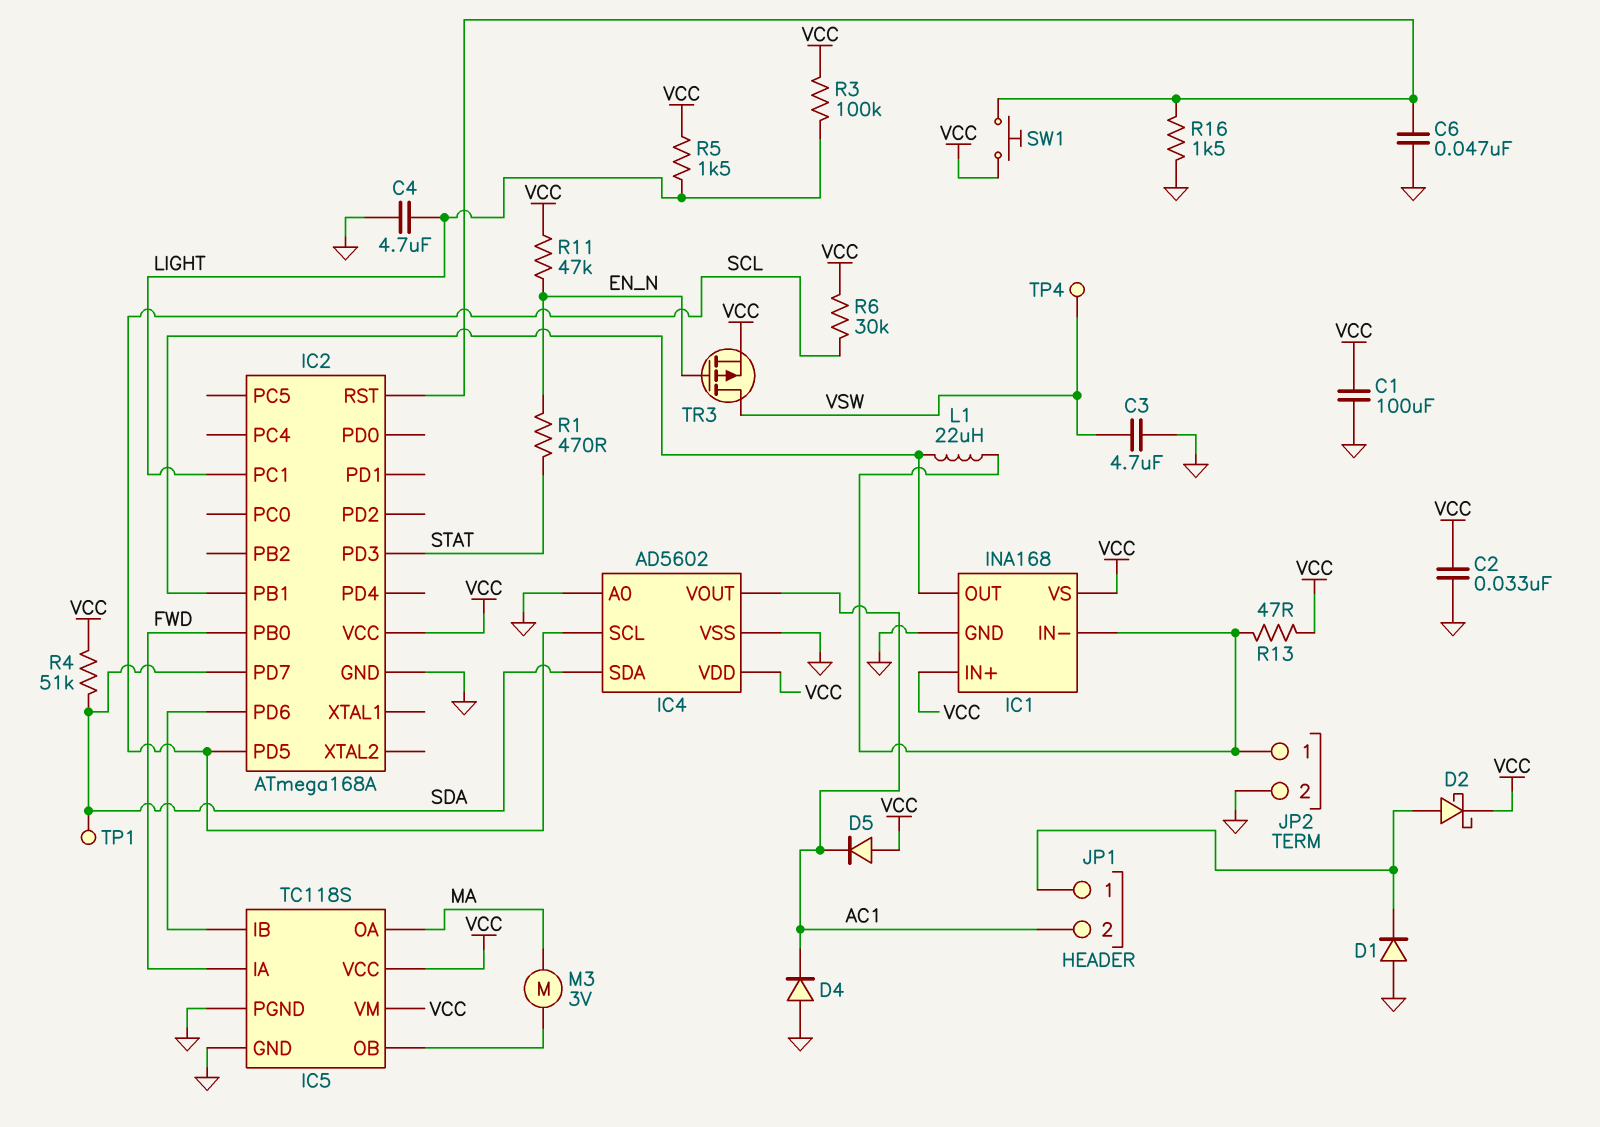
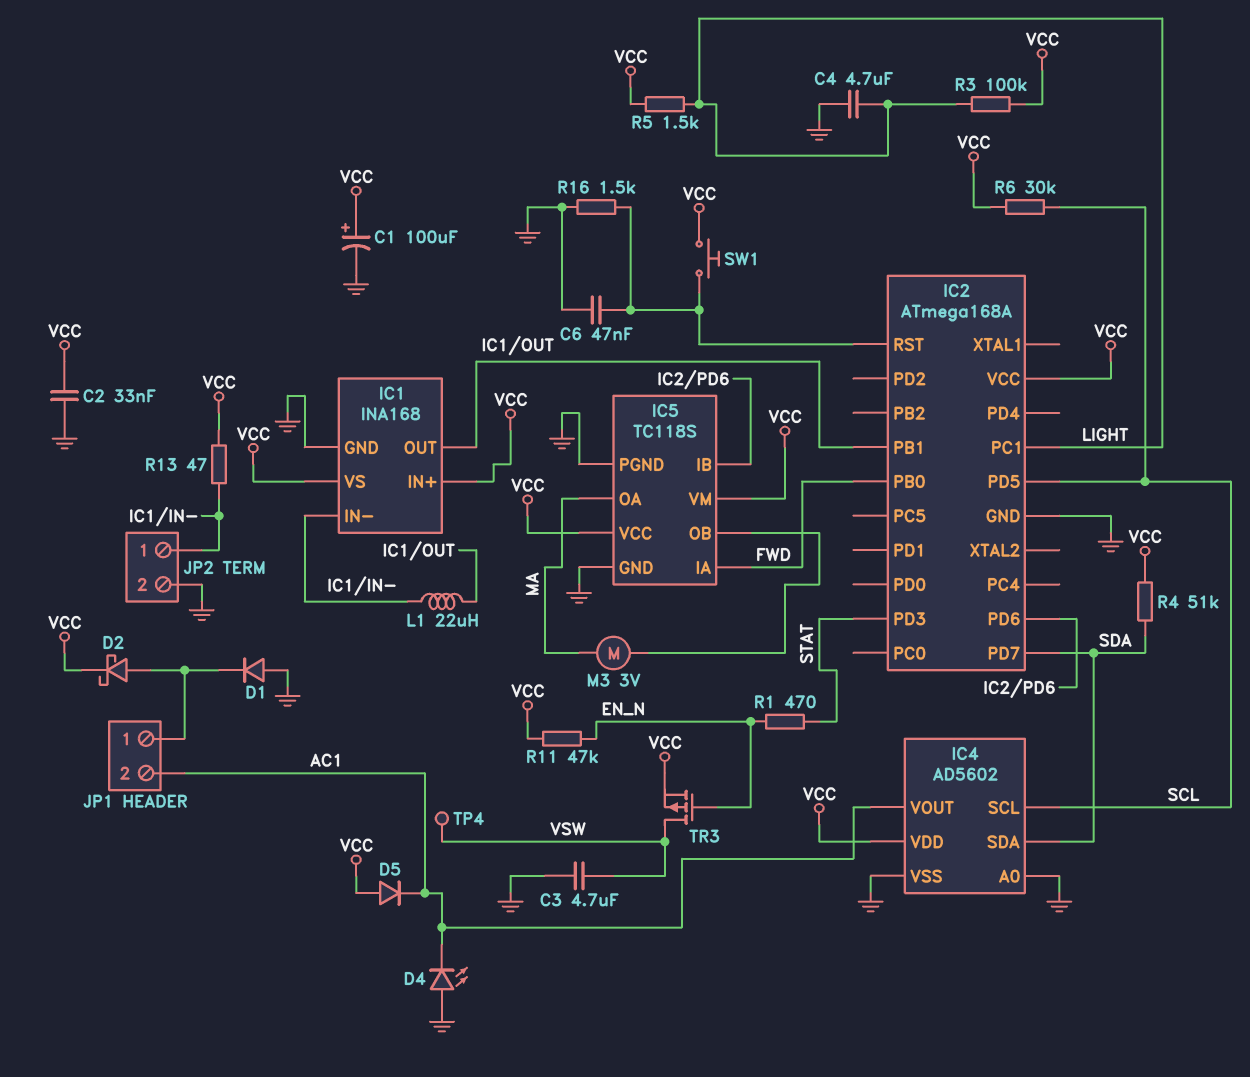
C1: 100uF (GND, VCC) -> 100uF (plus VCC, minus GND)
D4: diode (A GND, K AC1) -> LED (A GND, K AC1)
TP1: test point (SDA) -> none

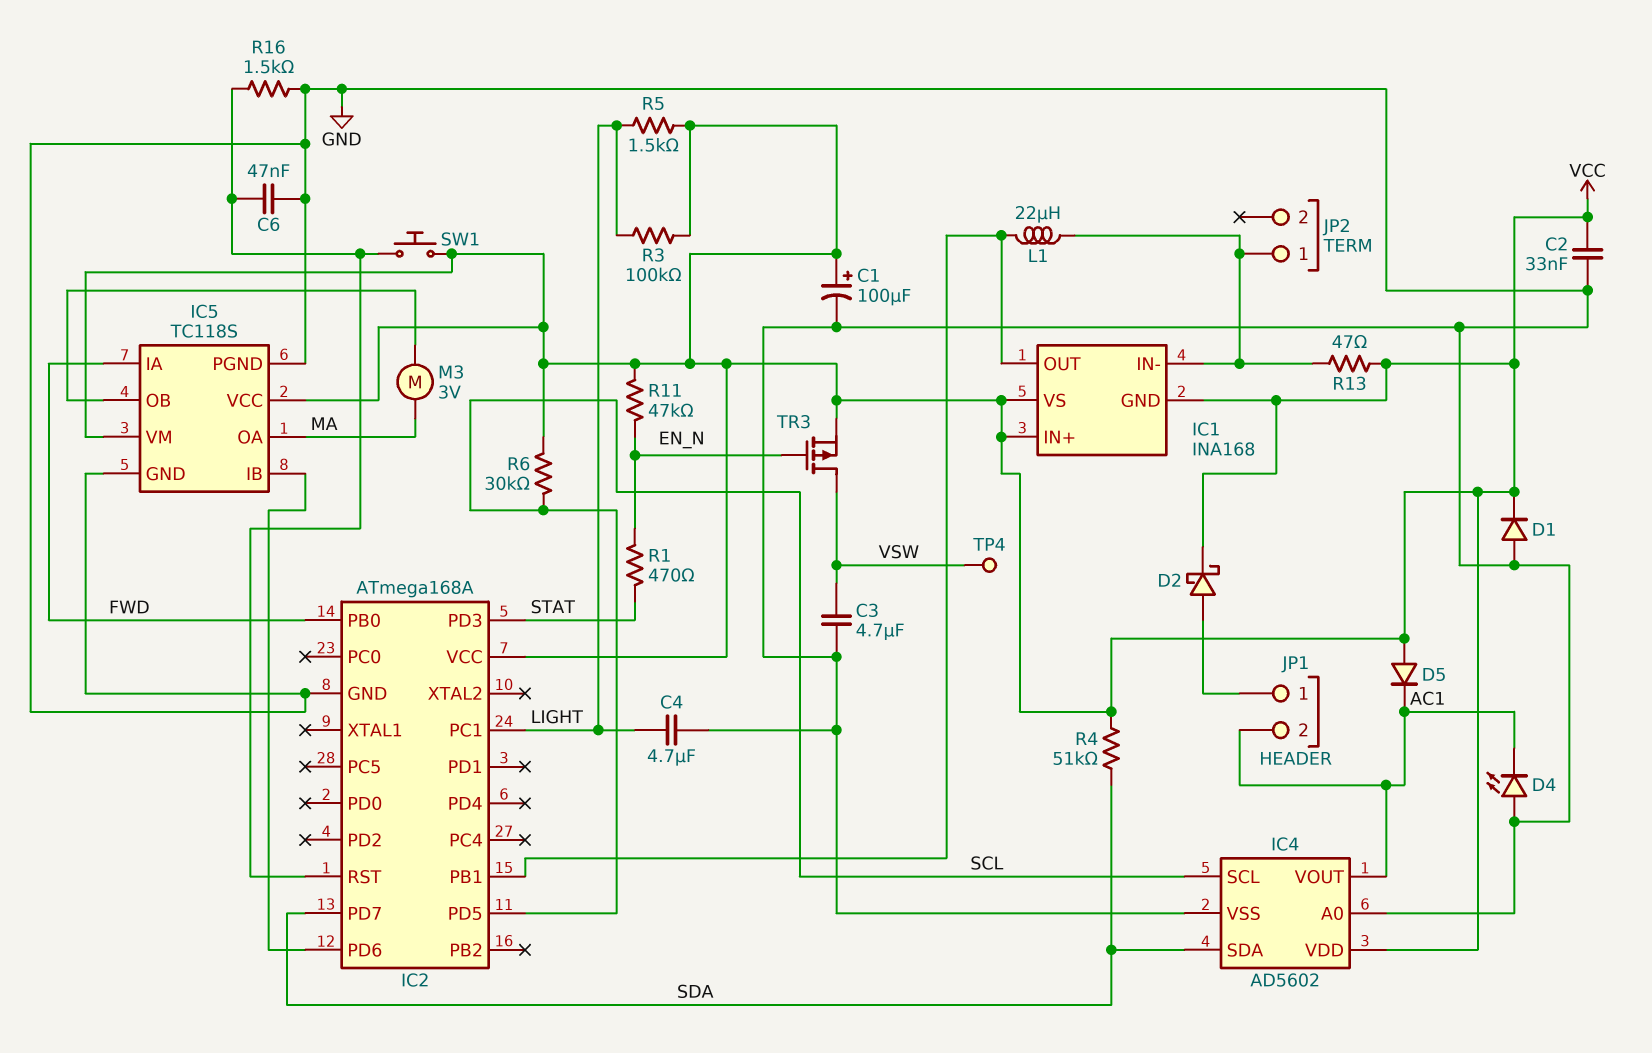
D1: diode (A GND, K JP1/1) -> diode (A GND, K VCC)
IC1 pin GND: GND -> VCC
JP2 pin 2: GND -> none

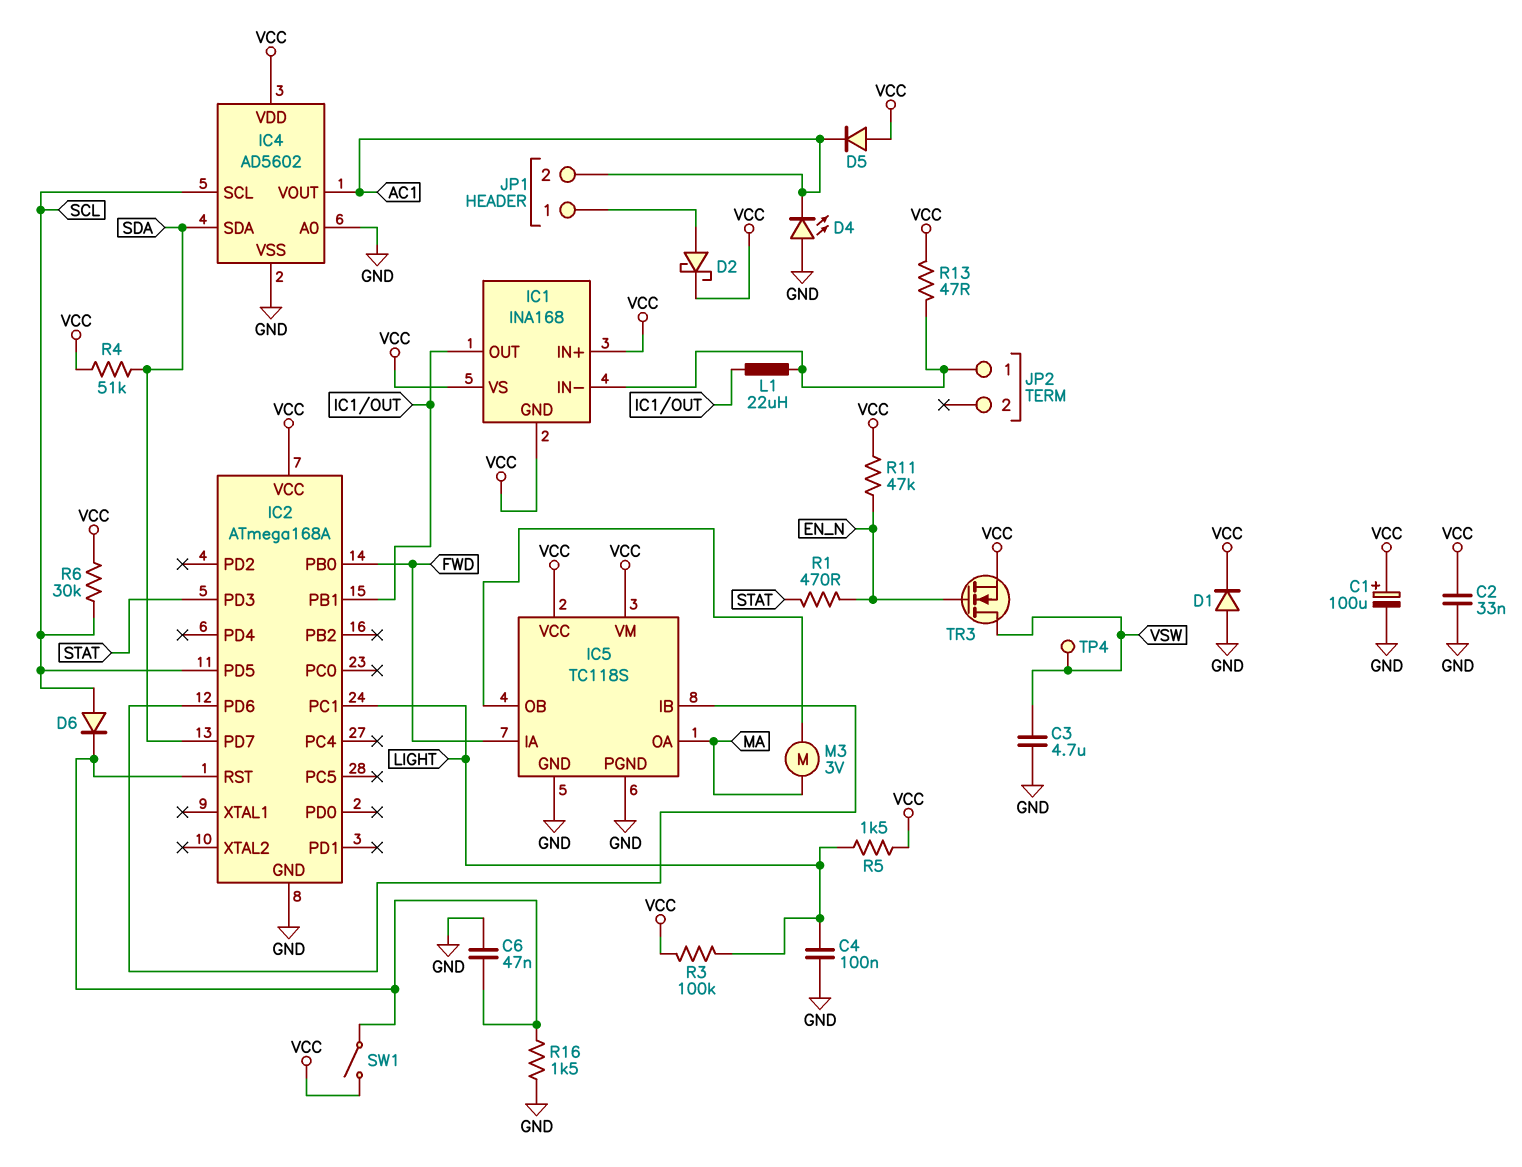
C4: 4.7uF (GND, LIGHT) -> 100nF (GND, LIGHT)
D6: none -> diode (A SCL, K IC2/RST)
SW1: button (IC2/RST, VCC) -> switch (IC2/RST, VCC)
TR3: PMOS (G EN_N, D VSW, S VCC) -> NMOS (G EN_N, D VSW, S VCC)

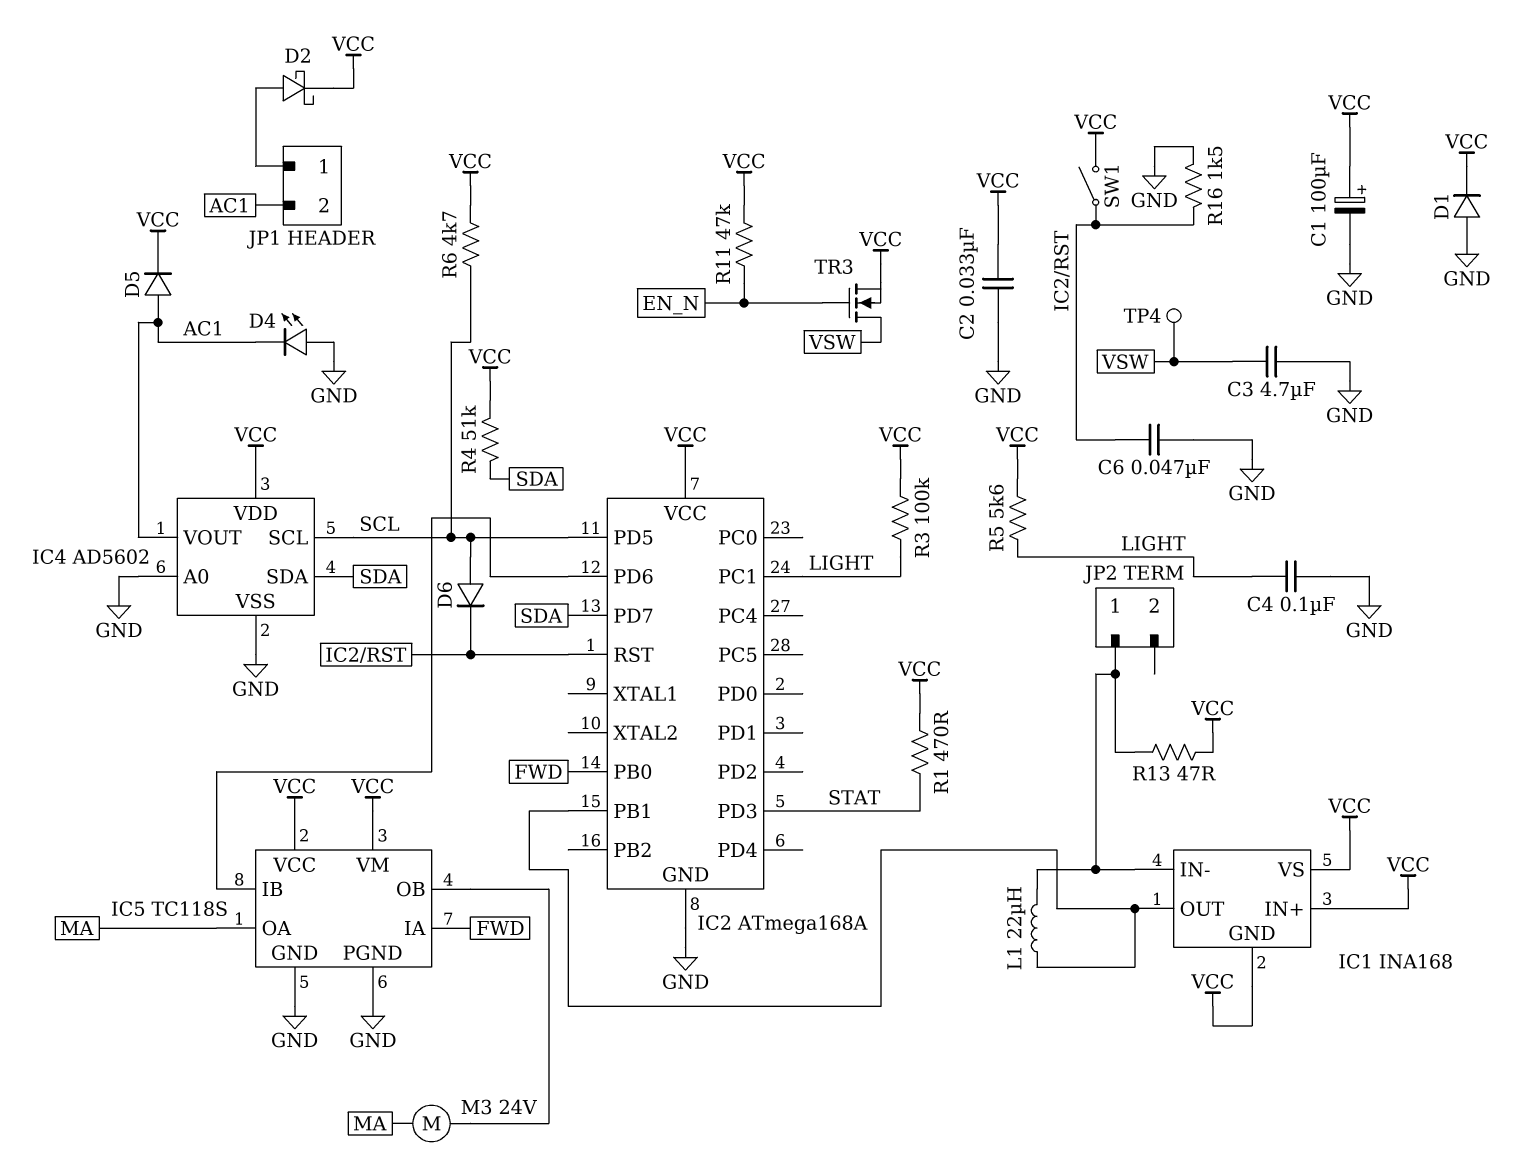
D5: diode (A VCC, K AC1) -> diode (A AC1, K VCC)
M3: motor 3V (IC5/OB, MA) -> motor 24V (IC5/OB, MA)
R1: 470 (EN_N, STAT) -> 470 (STAT, VCC)
R5: 1.5k (LIGHT, VCC) -> 5.6k (LIGHT, VCC)
R6: 30k (SCL, VCC) -> 4.7k (SCL, VCC)

